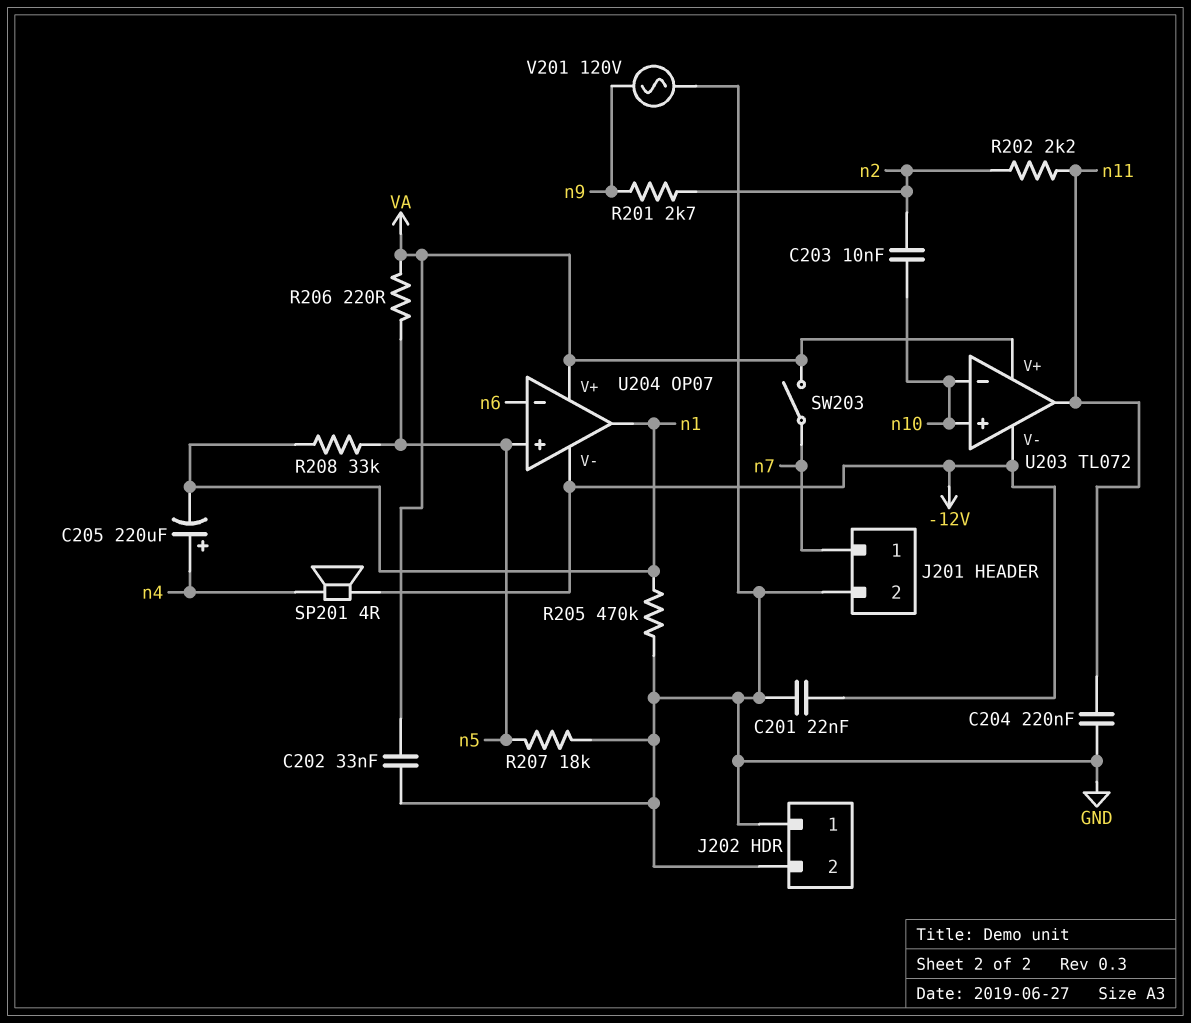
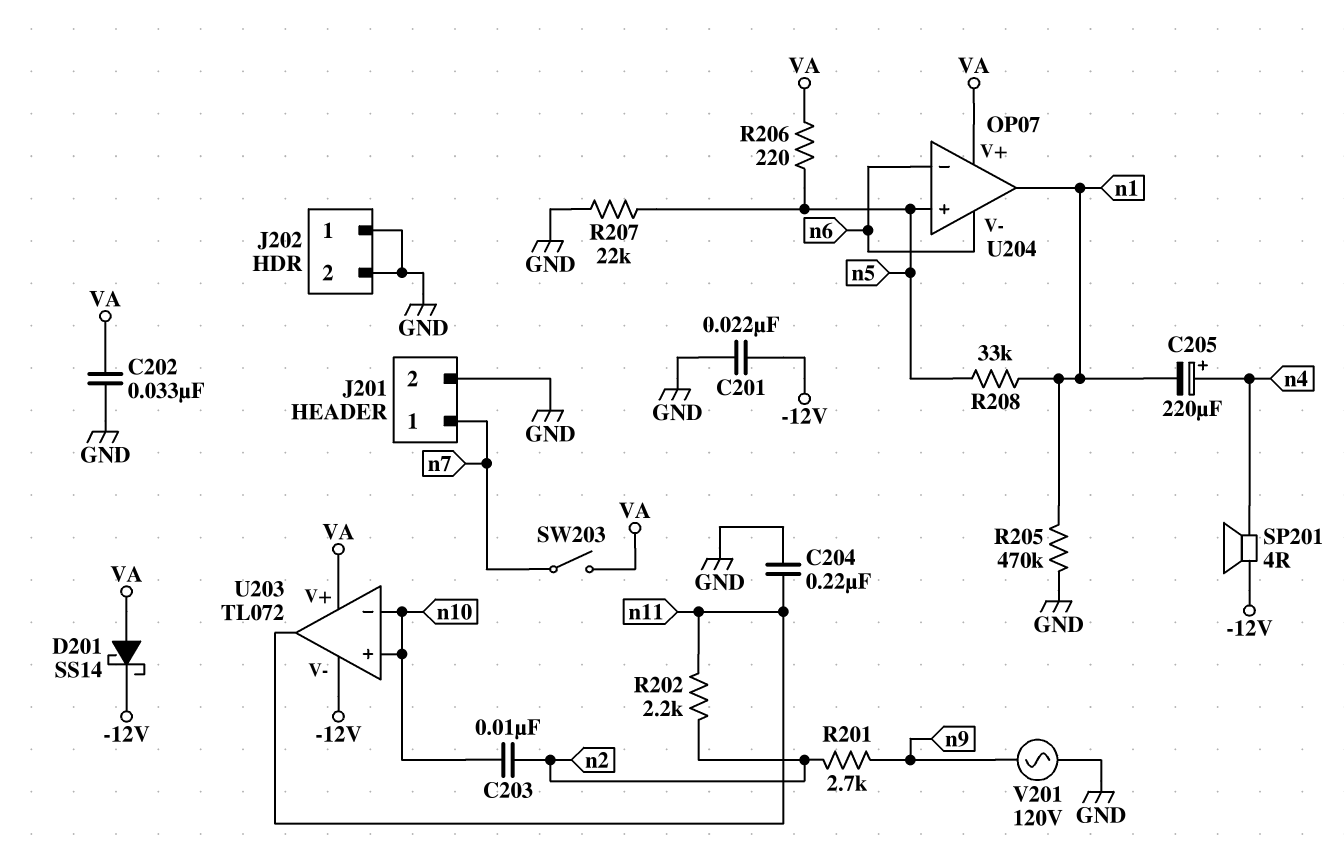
D201: none -> schottky SS14 (A VA, K -12V)
R207: 18k (GND, n5) -> 22k (GND, n5)
U204 pin V-: -12V -> n6

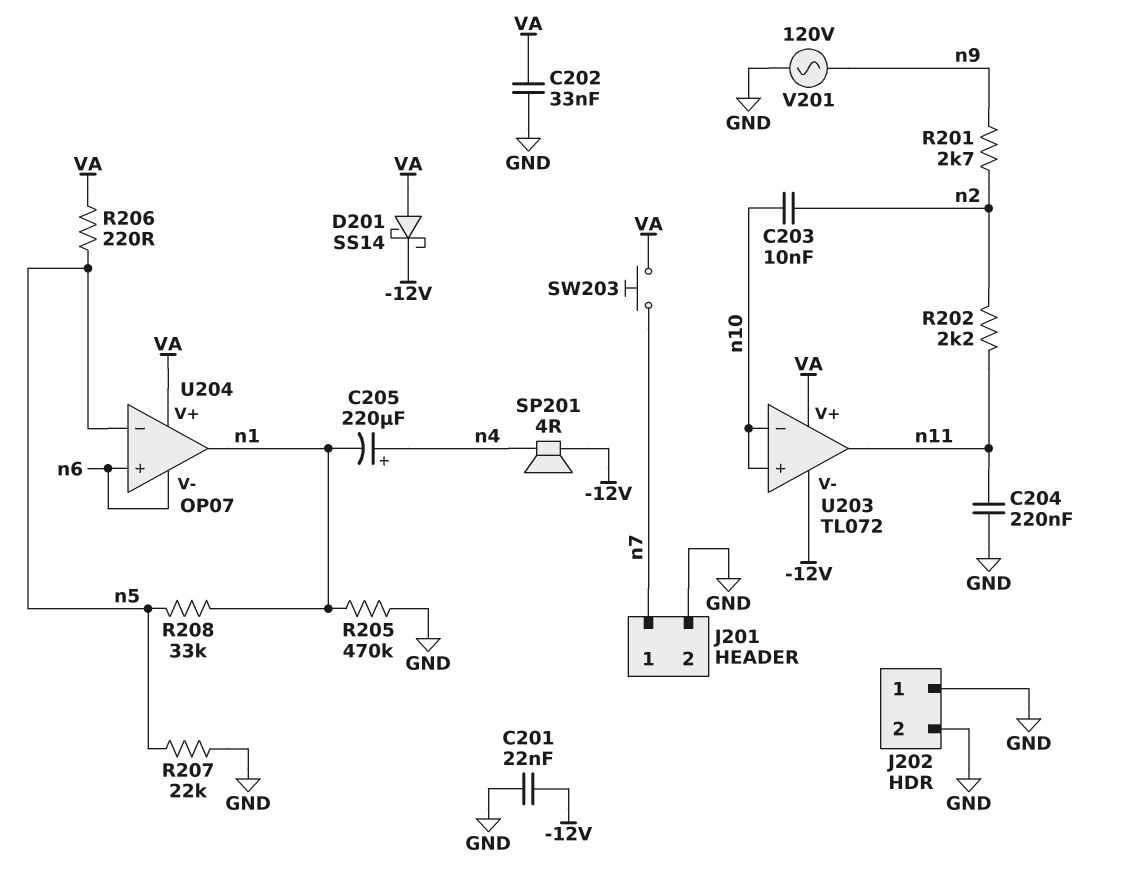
SW203: switch (VA, n7) -> button (VA, n7)
U204 pin in+: n5 -> n6
U204 pin in-: n6 -> n5

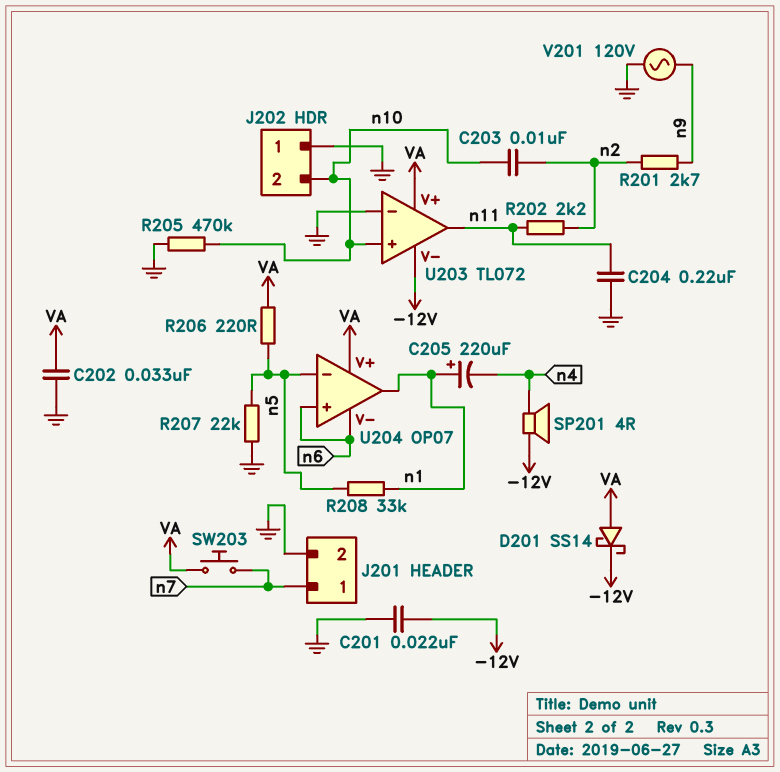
C205: 220uF (plus n4, minus n1) -> 220uF (plus n1, minus n4)
J202 pin 2: GND -> n10
R205: 470k (GND, n1) -> 470k (GND, n10)
U203 pin in-: n10 -> GND

